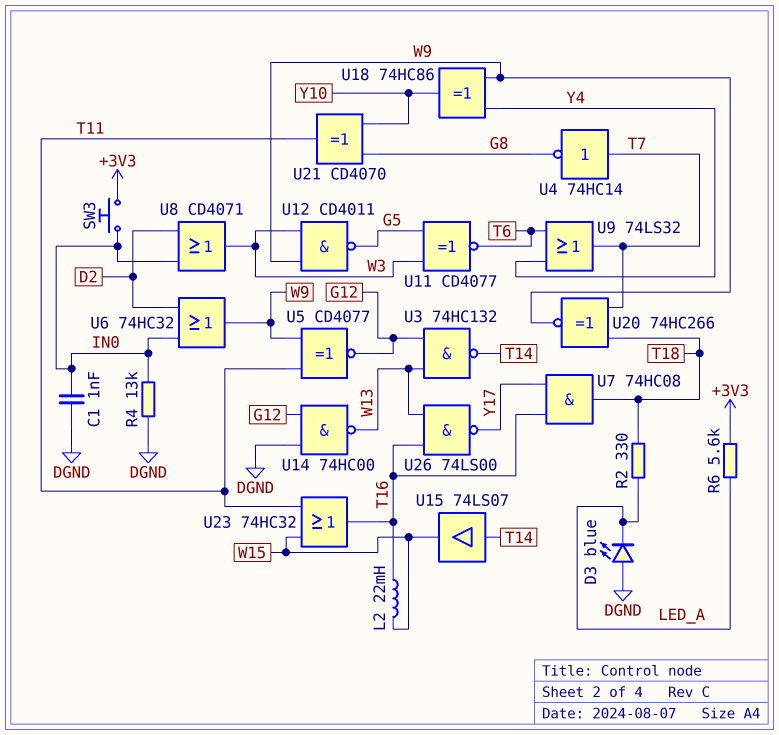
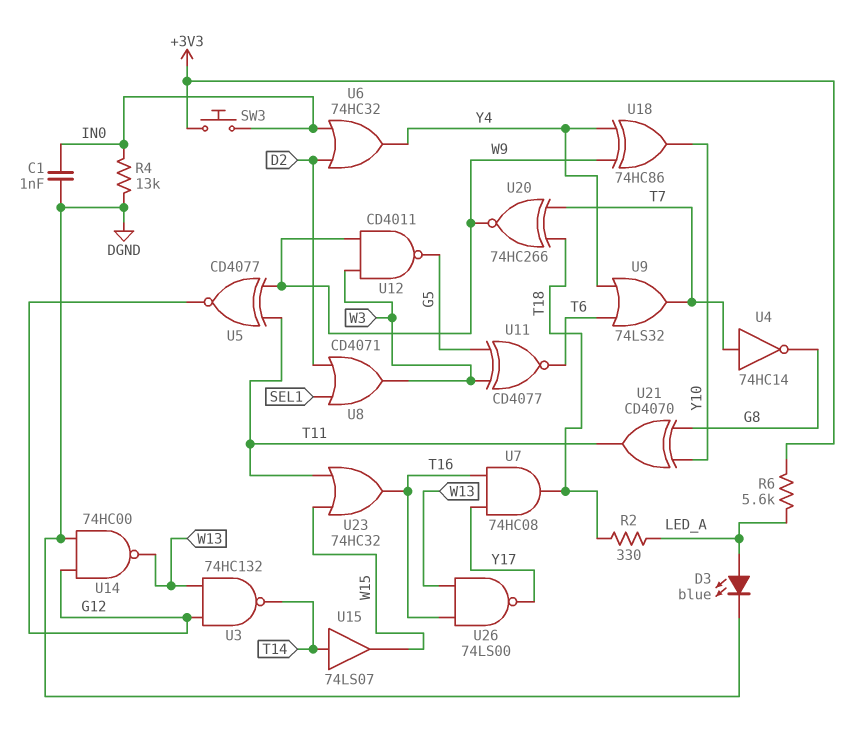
D3: LED blue (A DGND, K LED_A) -> LED blue (A LED_A, K DGND)
L2: 22mH (T16, W15) -> none
U6: OR 74HC32 (in D2, in IN0, out W9) -> OR 74HC32 (in D2, in IN0, out Y4)
U8: OR CD4071 (in D2, in IN0, out W3) -> OR CD4071 (in D2, in SEL1, out W3)

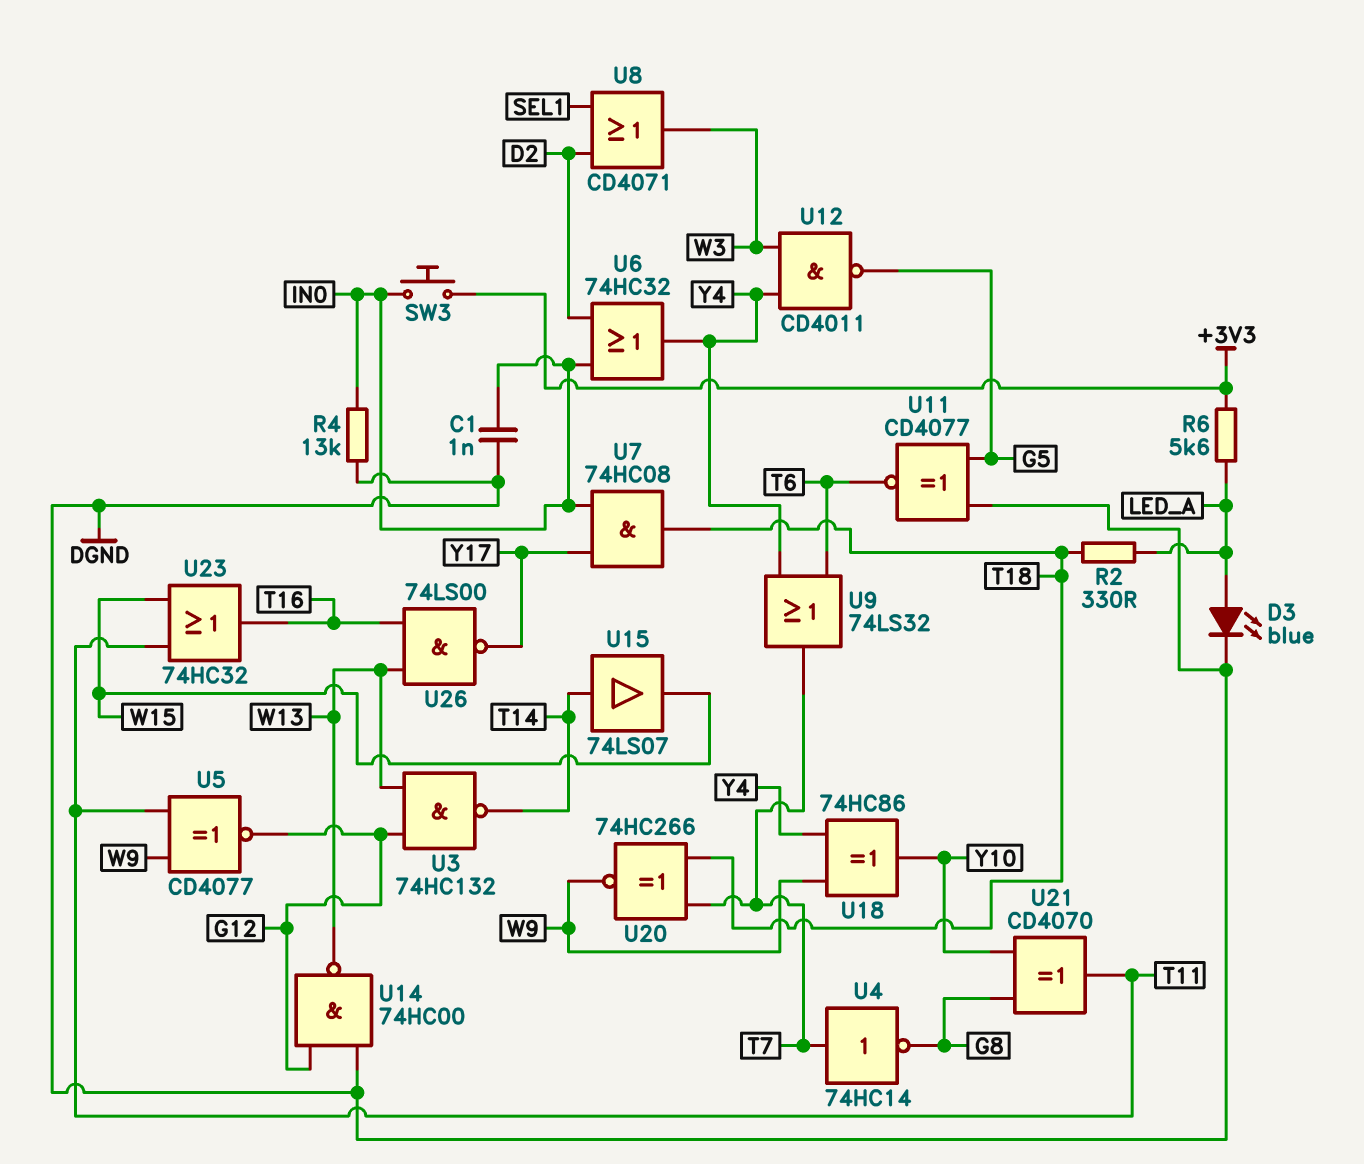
U7: AND 74HC08 (in T16, in Y17, out T18) -> AND 74HC08 (in IN0, in Y17, out T18)
U11: XNOR CD4077 (in G5, in W3, out T6) -> XNOR CD4077 (in DGND, in G5, out T6)
U12: NAND CD4011 (in W3, in W9, out G5) -> NAND CD4011 (in W3, in Y4, out G5)

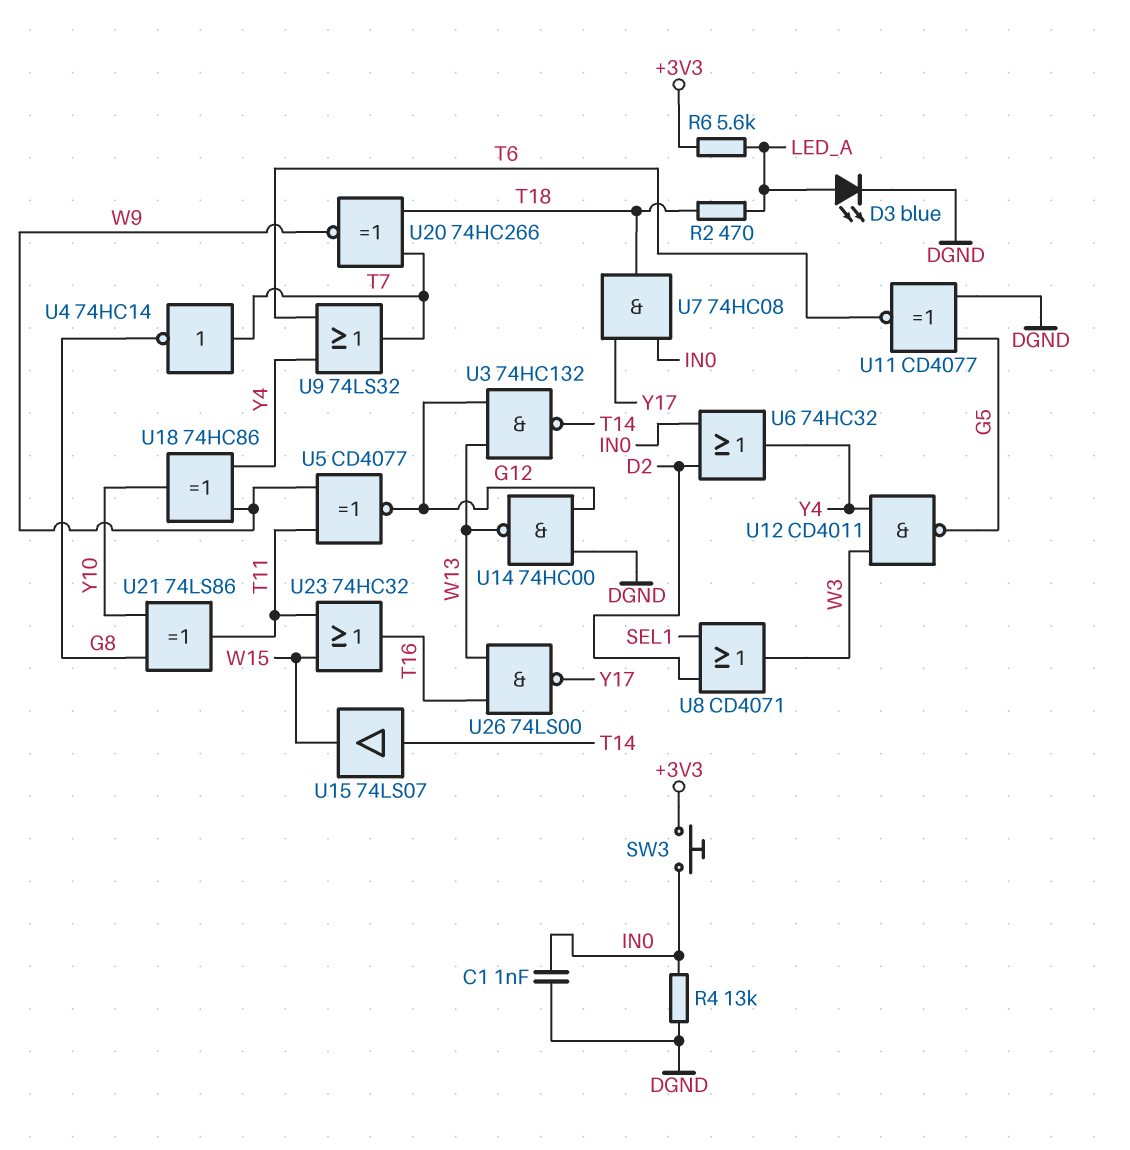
R2: 330 (LED_A, T18) -> 470 (LED_A, T18)
U21: XOR CD4070 (in G8, in Y10, out T11) -> XOR 74LS86 (in G8, in Y10, out T11)

